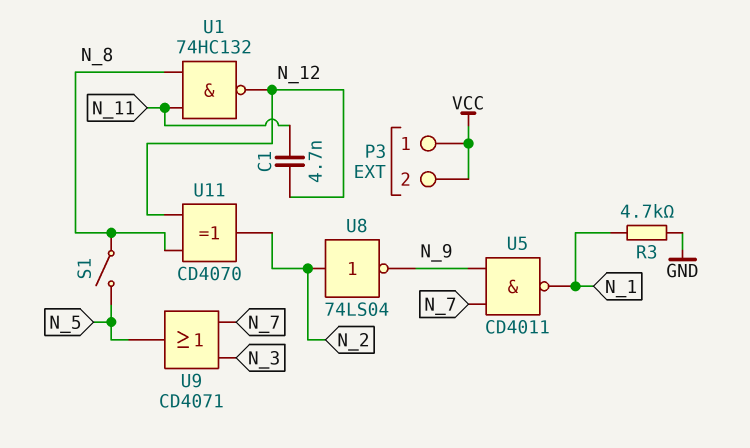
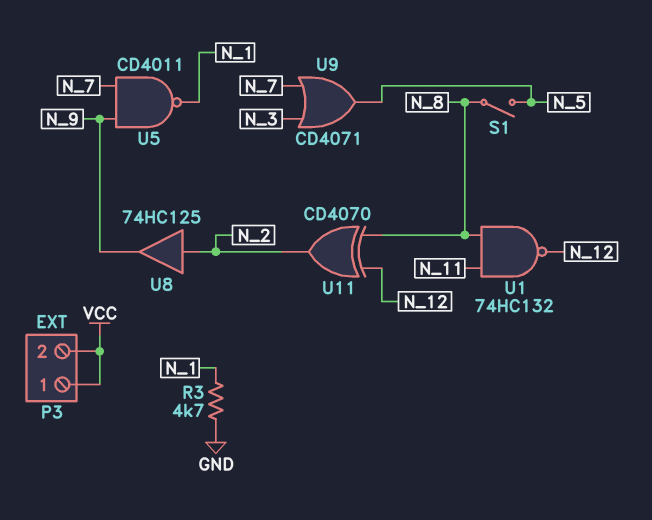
C1: 4.7nF (N_11, N_12) -> none
U8: NOT 74LS04 (in N_2, out N_9) -> buffer 74HC125 (in N_2, out N_9)

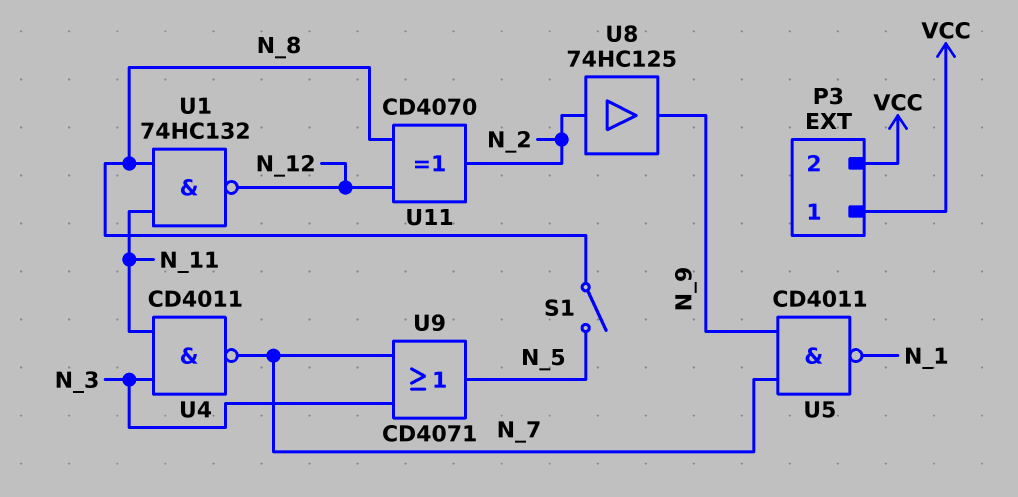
R3: 4.7k (GND, N_1) -> none
U4: none -> NAND CD4011 (in N_3, in N_11, out N_7)

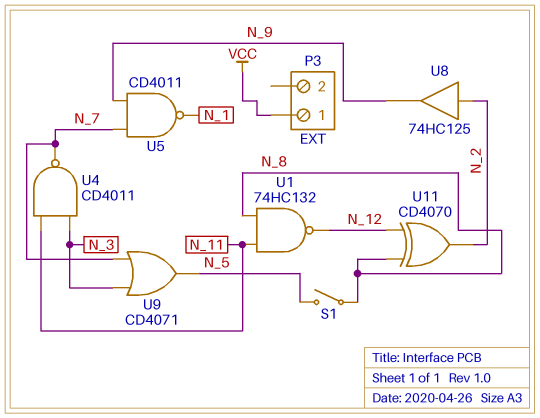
P3 pin 2: VCC -> none

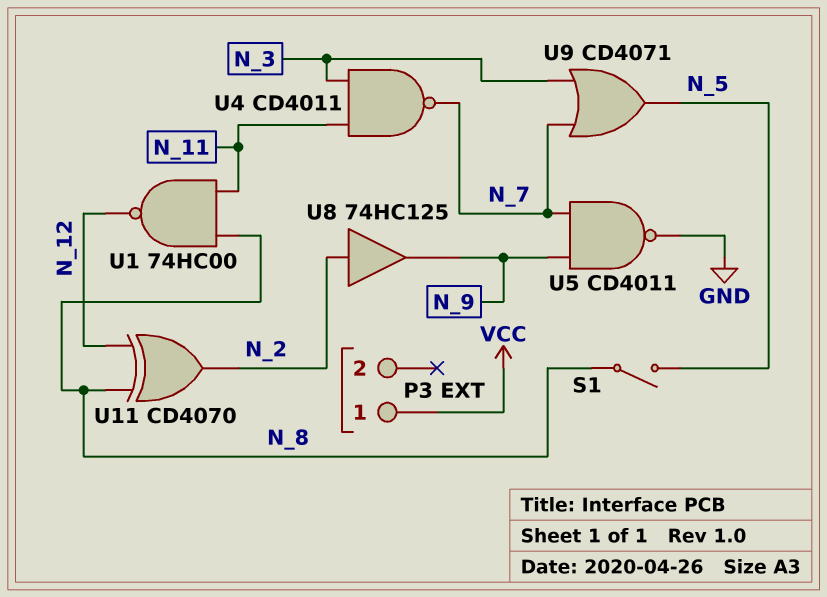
U1: NAND 74HC132 (in N_8, in N_11, out N_12) -> NAND 74HC00 (in N_8, in N_11, out N_12)
U5: NAND CD4011 (in N_7, in N_9, out N_1) -> NAND CD4011 (in N_7, in N_9, out GND)

